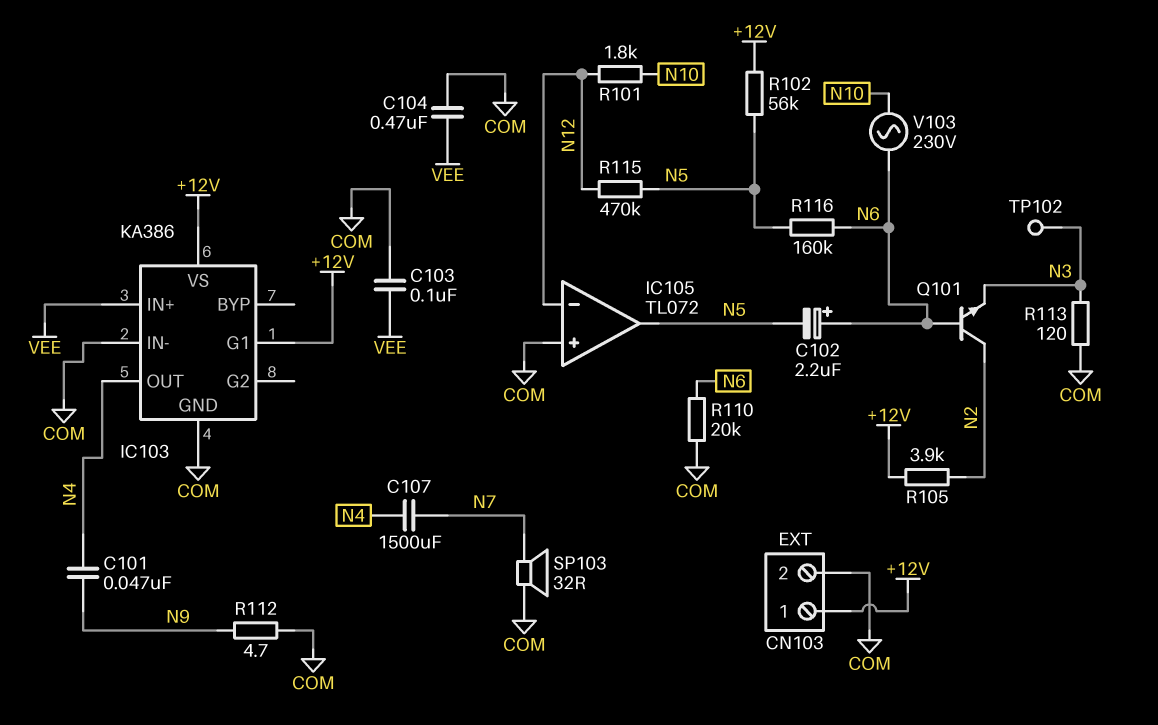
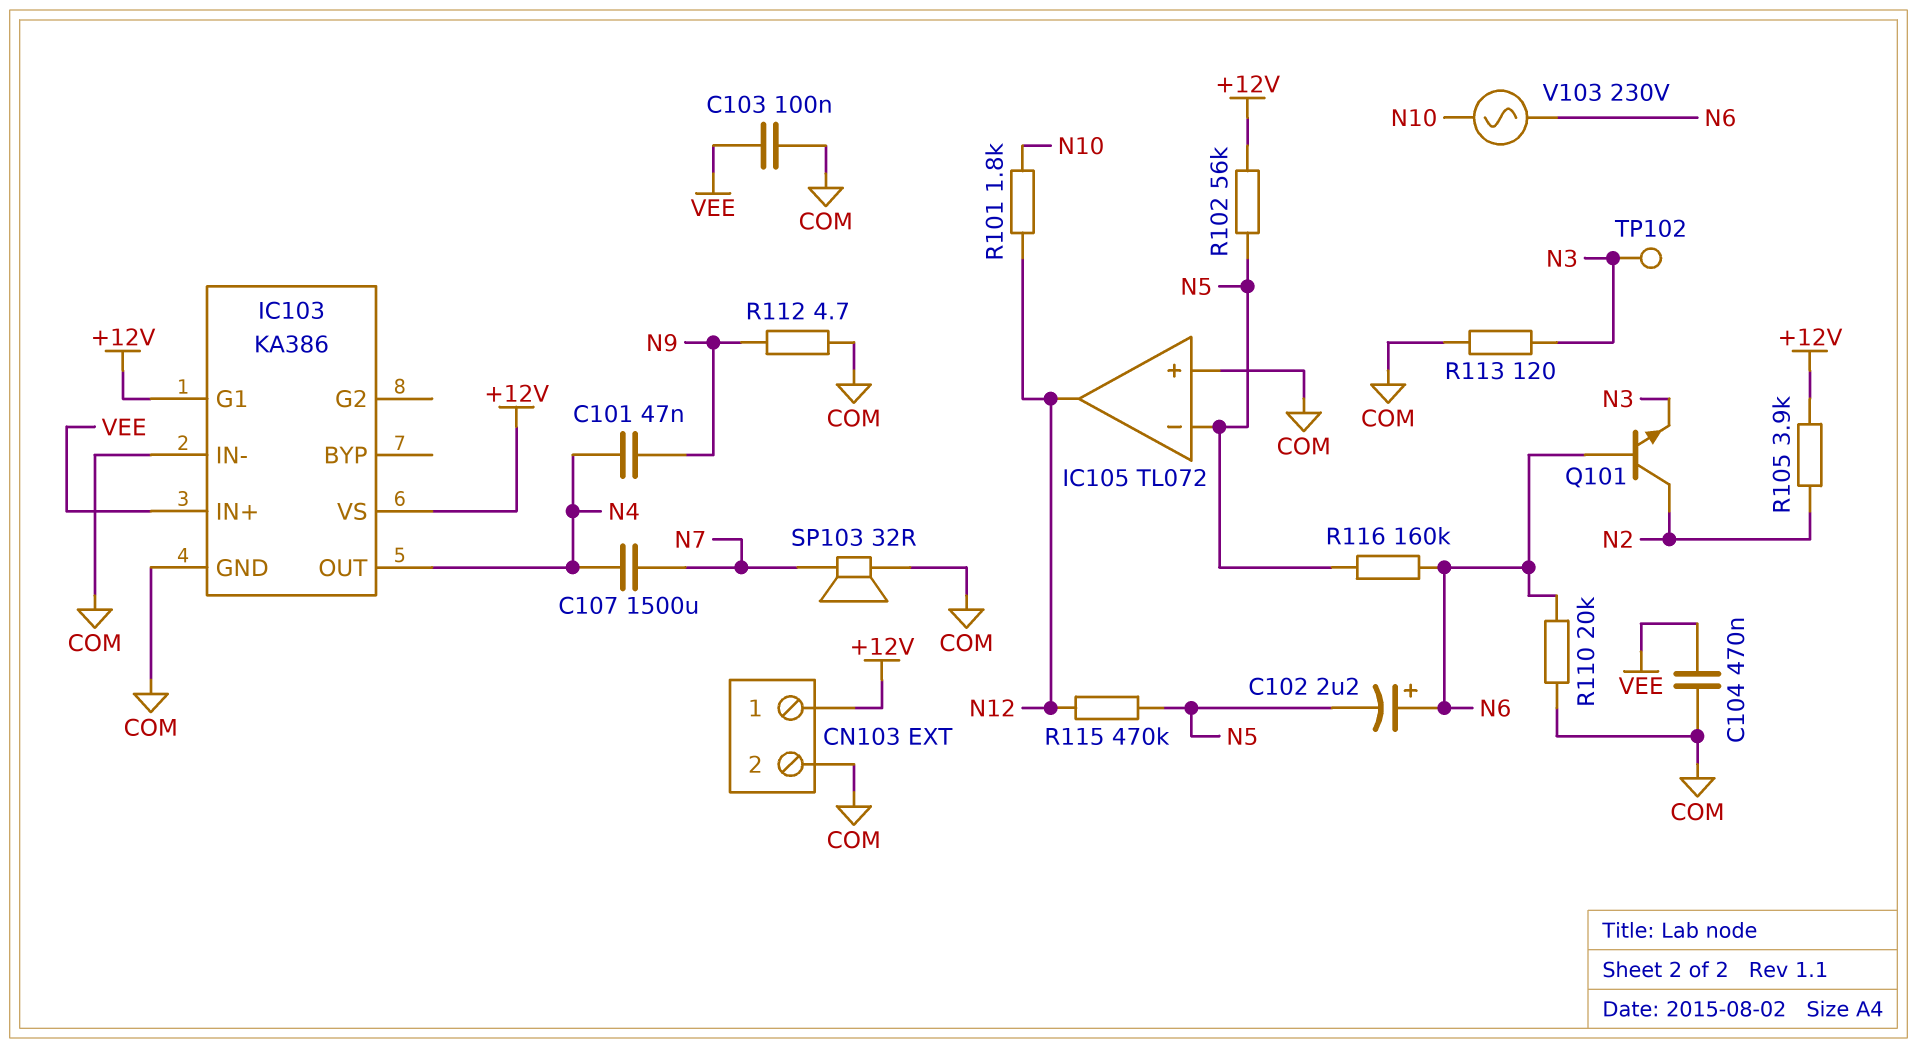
IC105 pin in-: N12 -> N5
IC105 pin out: N5 -> N12

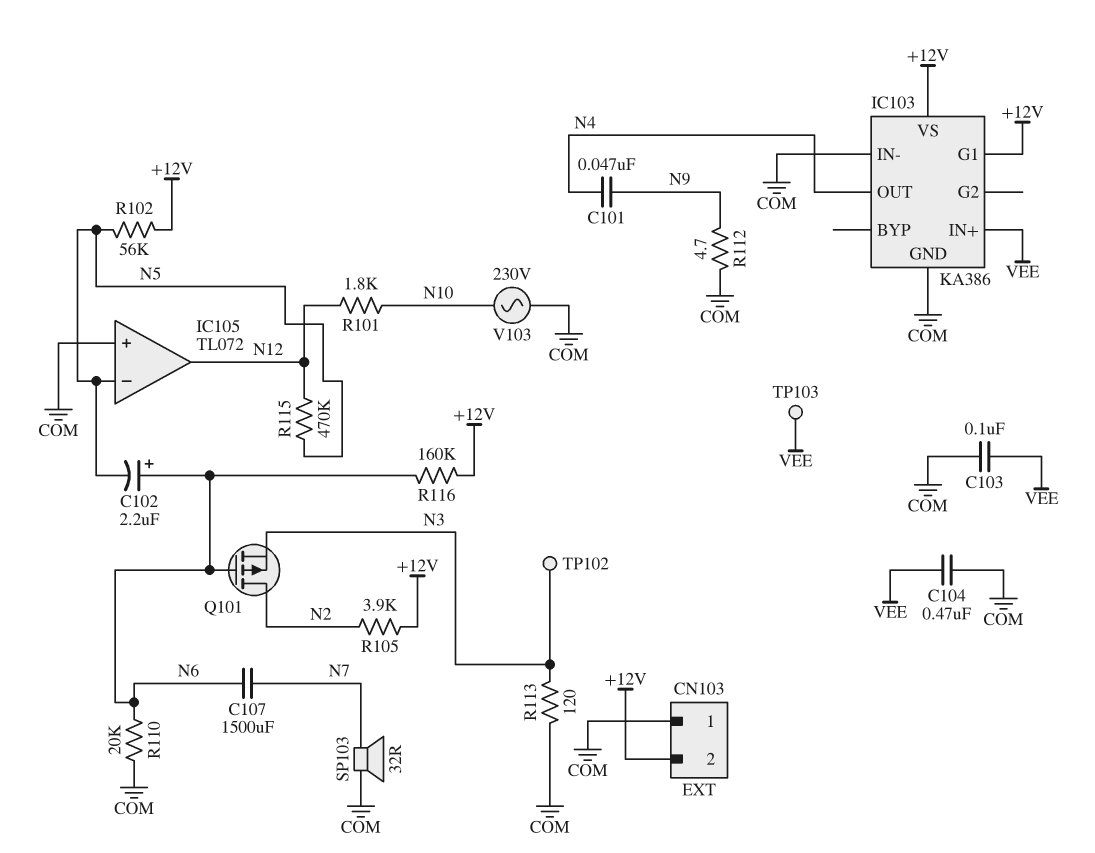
C107: 1500uF (N4, N7) -> 1500uF (N6, N7)
CN103 pin 1: +12V -> COM
CN103 pin 2: COM -> +12V
Q101: NPN (B N6, C N2, E N3) -> PMOS (G N6, D N2, S N3)
R116: 160k (N5, N6) -> 160k (+12V, N6)
TP103: none -> test point (VEE)
V103: AC 230V (N6, N10) -> AC 230V (COM, N10)

